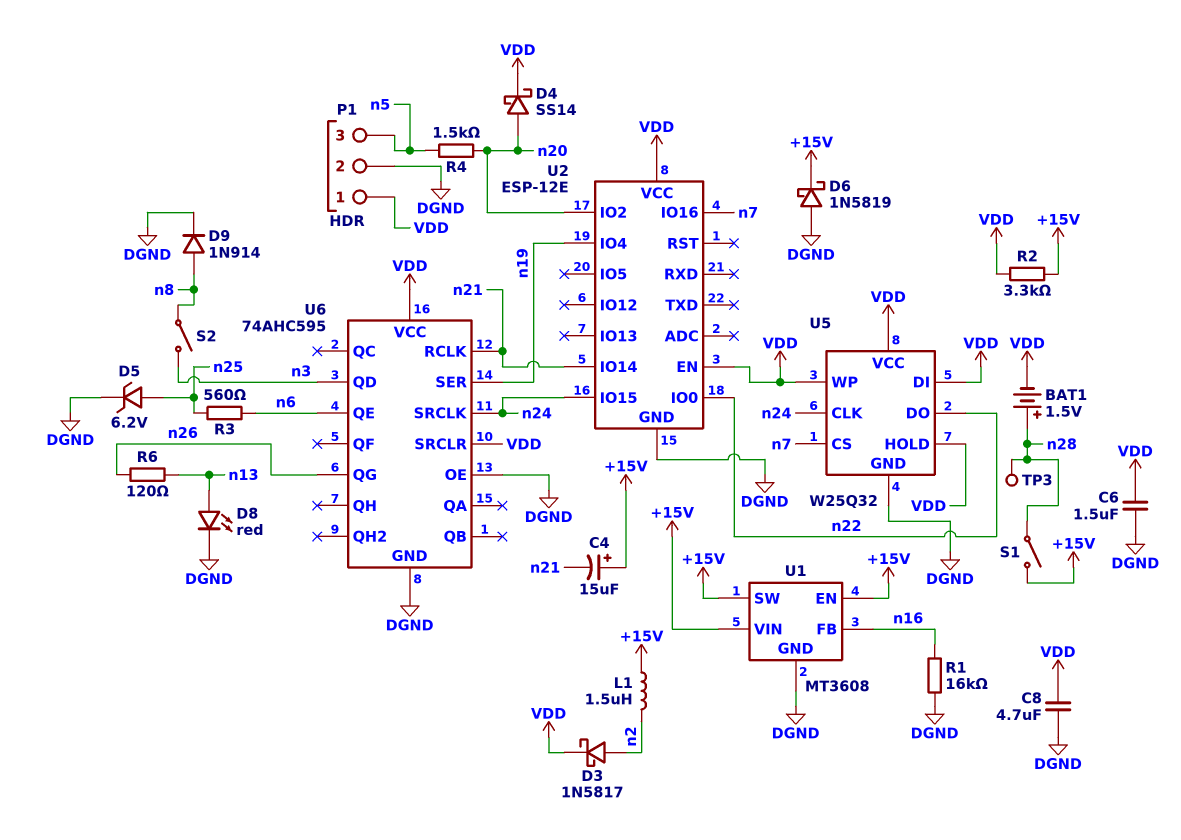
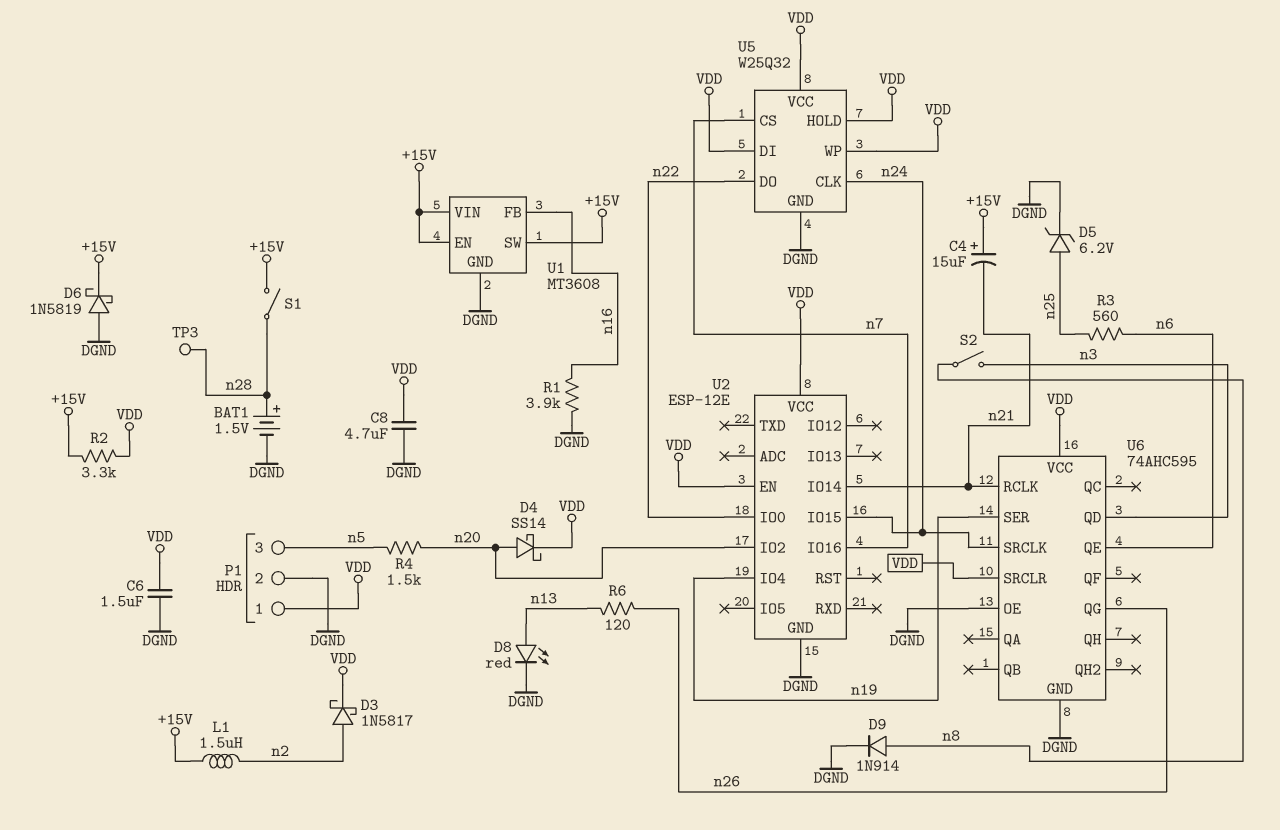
BAT1: 1.5V (plus n28, minus VDD) -> 1.5V (plus n28, minus DGND)
R1: 16k (DGND, n16) -> 3.9k (DGND, n16)

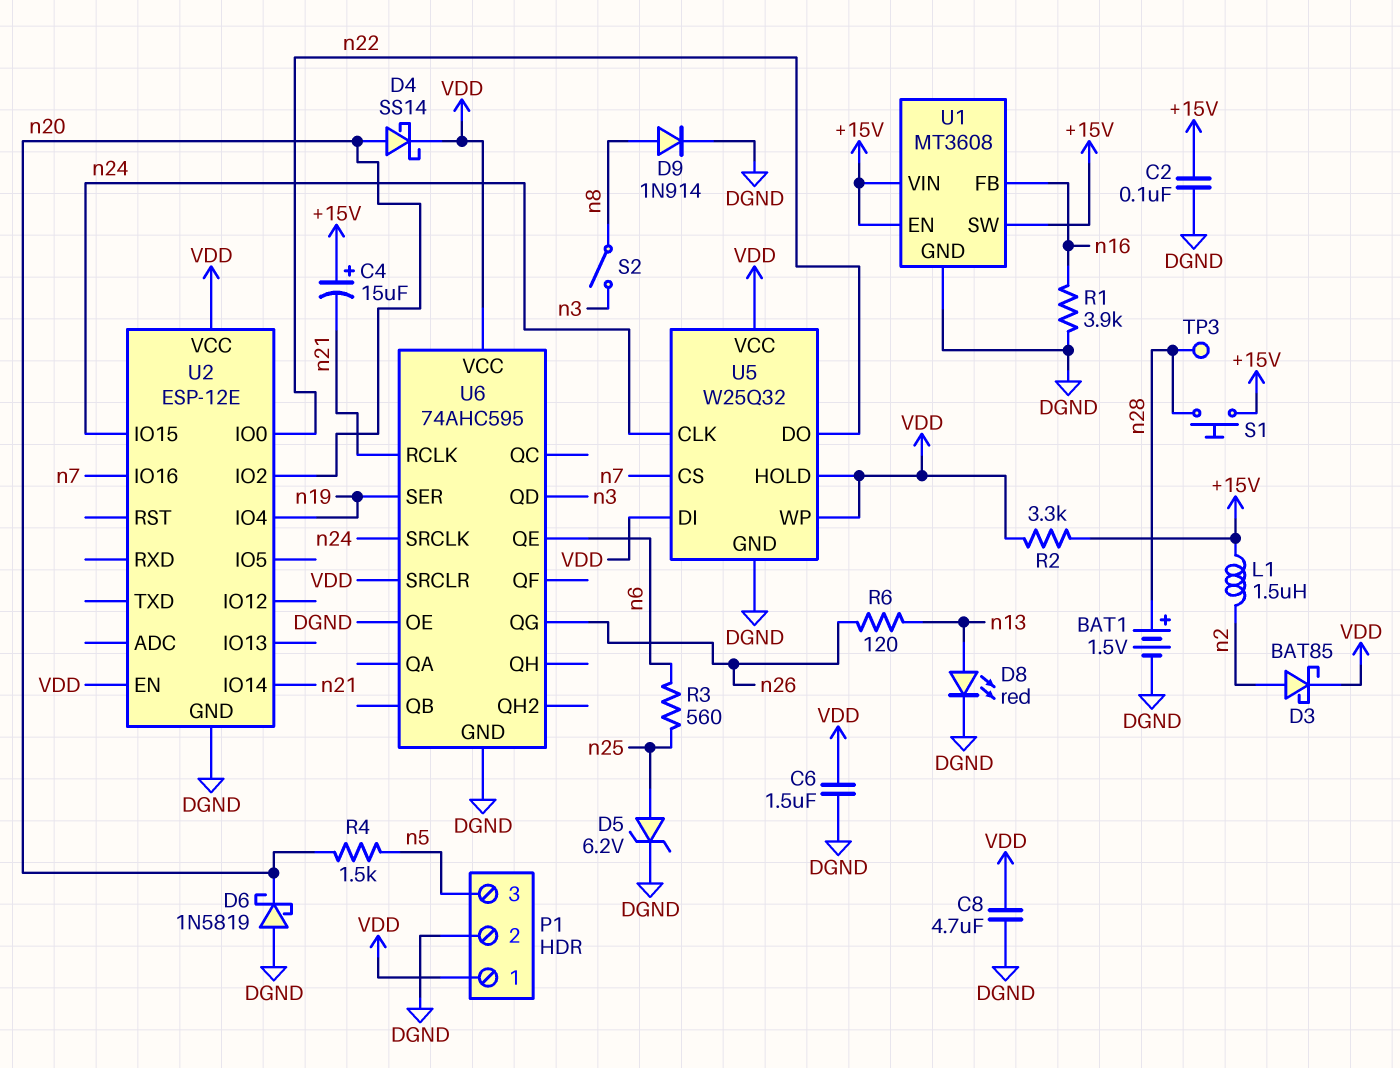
C2: none -> 100nF (+15V, DGND)
D3: schottky 1N5817 (A n2, K VDD) -> schottky BAT85 (A n2, K VDD)
D6: schottky 1N5819 (A DGND, K +15V) -> schottky 1N5819 (A DGND, K n20)
S1: switch (+15V, n28) -> button (+15V, n28)

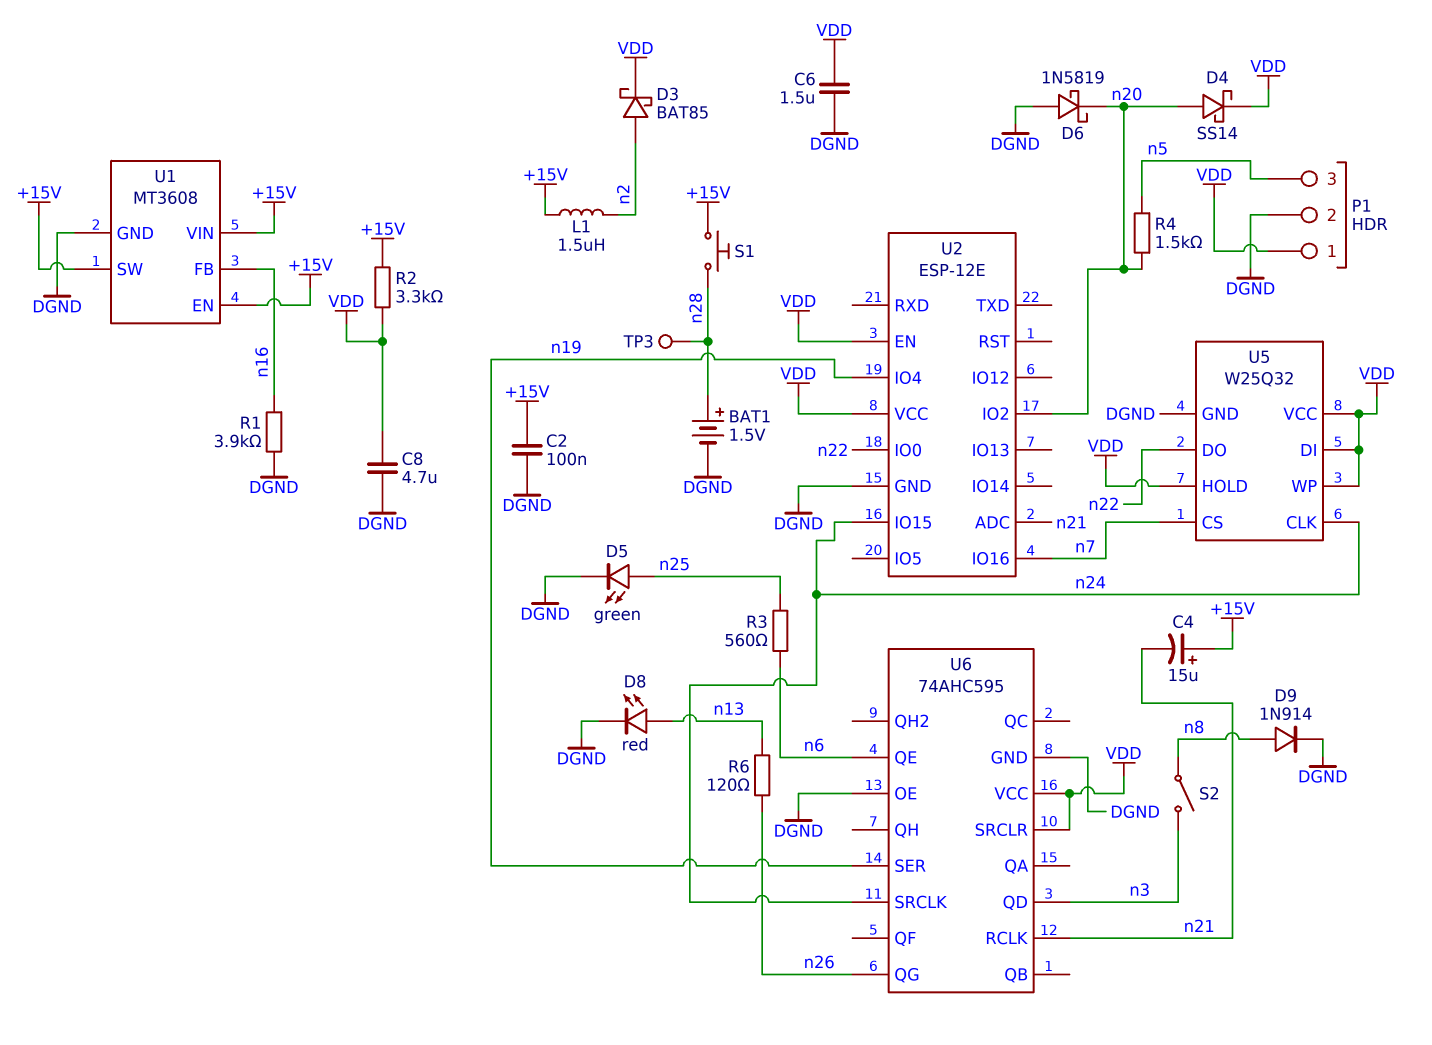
D5: zener 6.2V (A n25, K DGND) -> LED green (A n25, K DGND)
U2 pin ADC: none -> n21
U2 pin IO14: n21 -> none

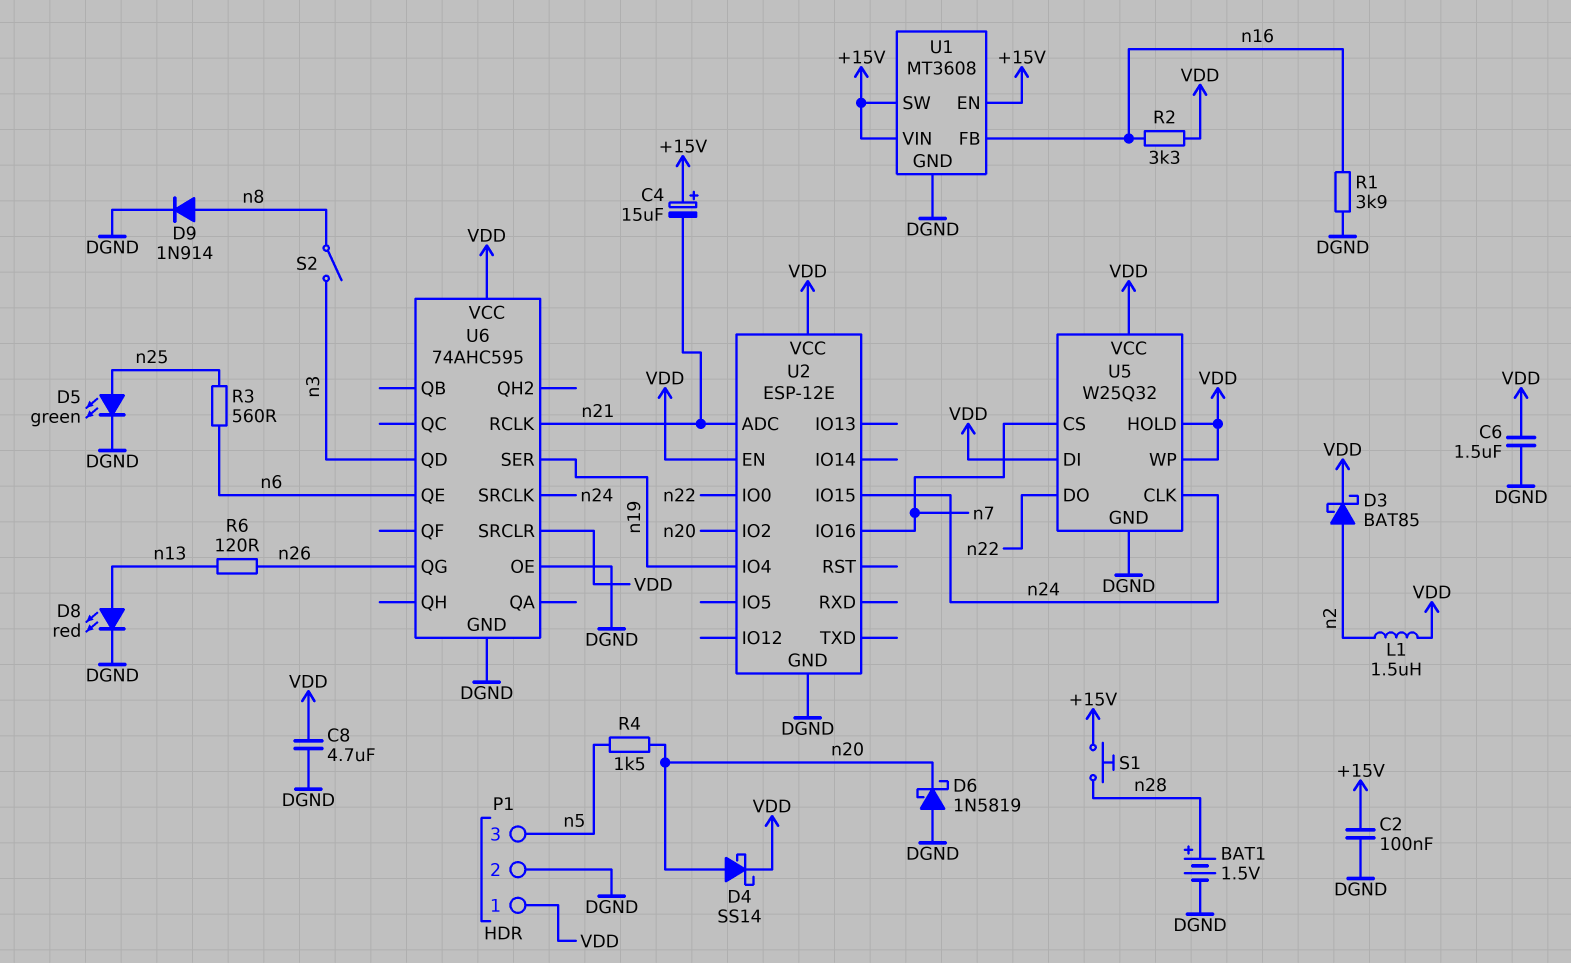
L1: 1.5uH (+15V, n2) -> 1.5uH (VDD, n2)
R2: 3.3k (+15V, VDD) -> 3.3k (VDD, n16)
TP3: test point (n28) -> none

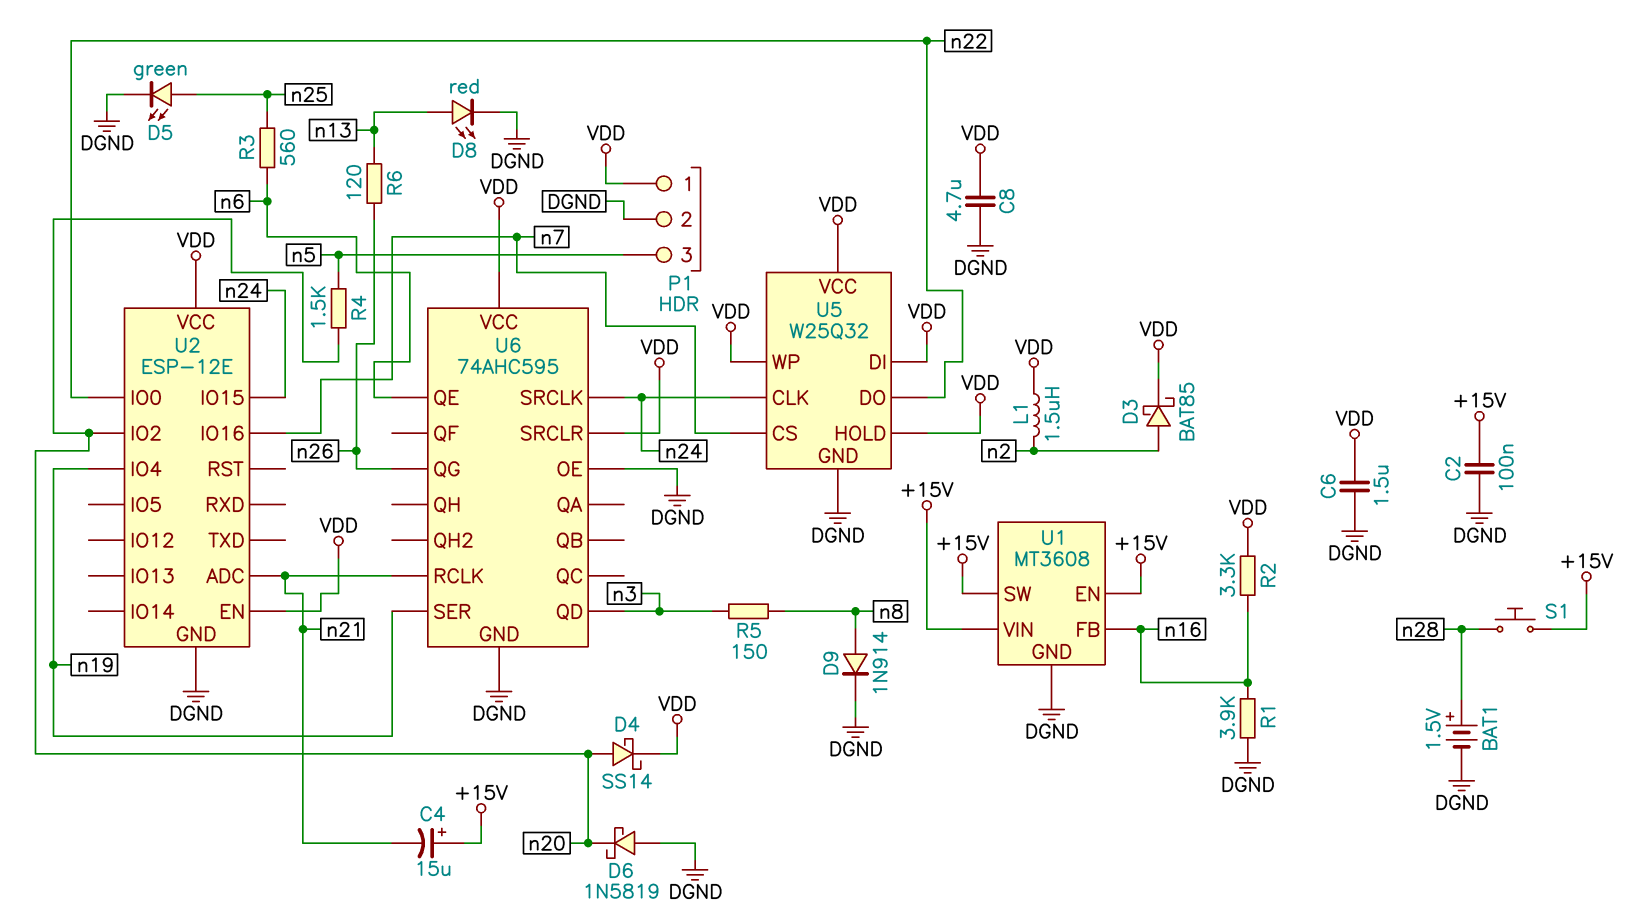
R5: none -> 150 (n3, n8)
S2: switch (n3, n8) -> none

